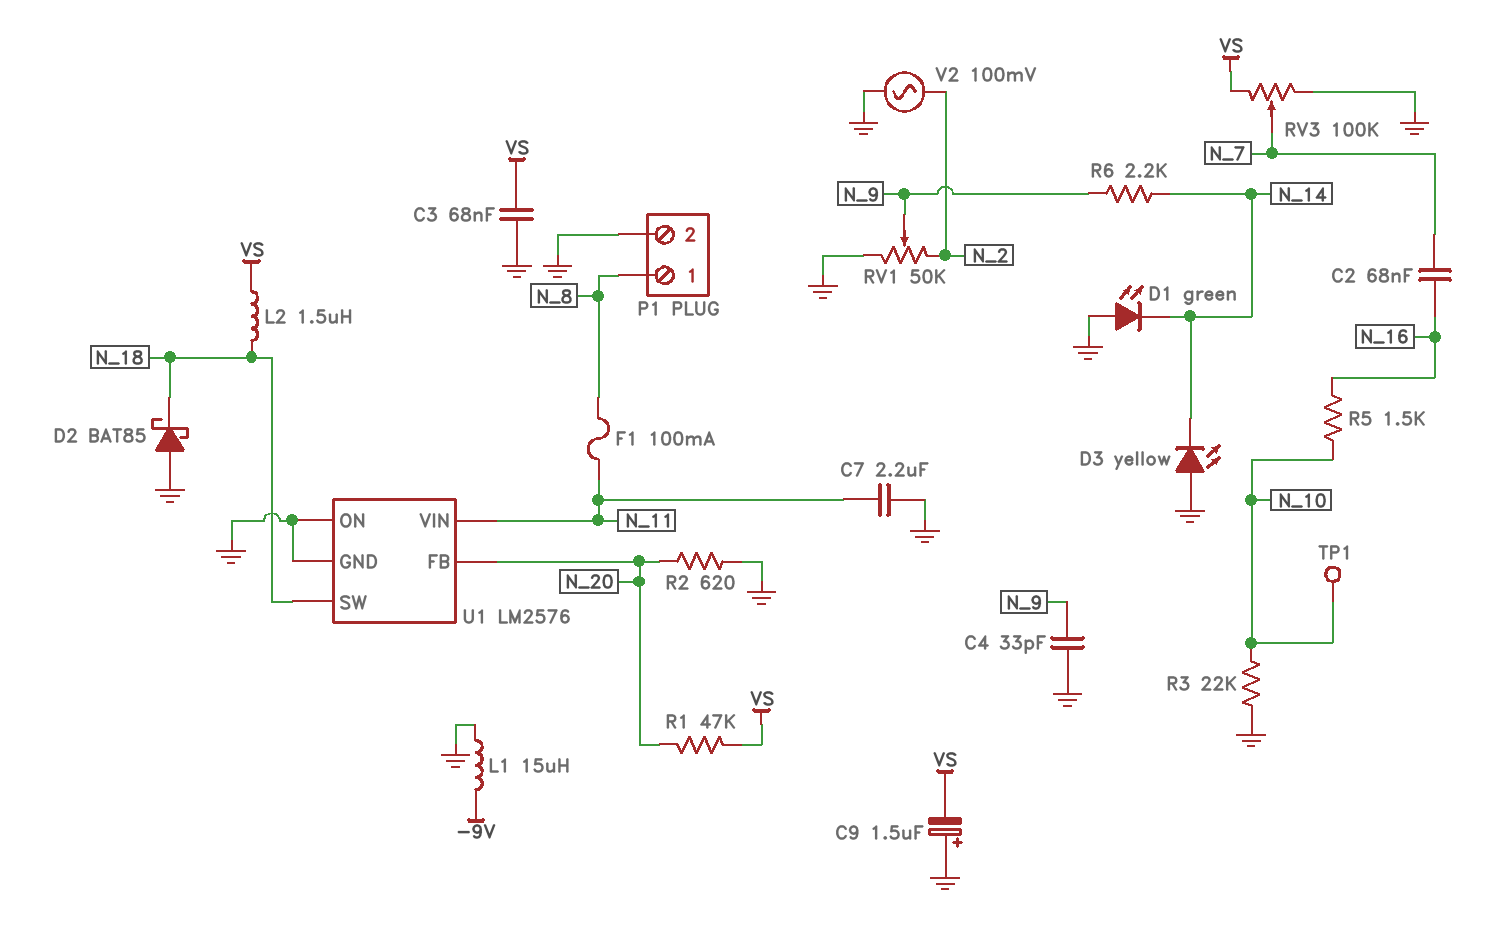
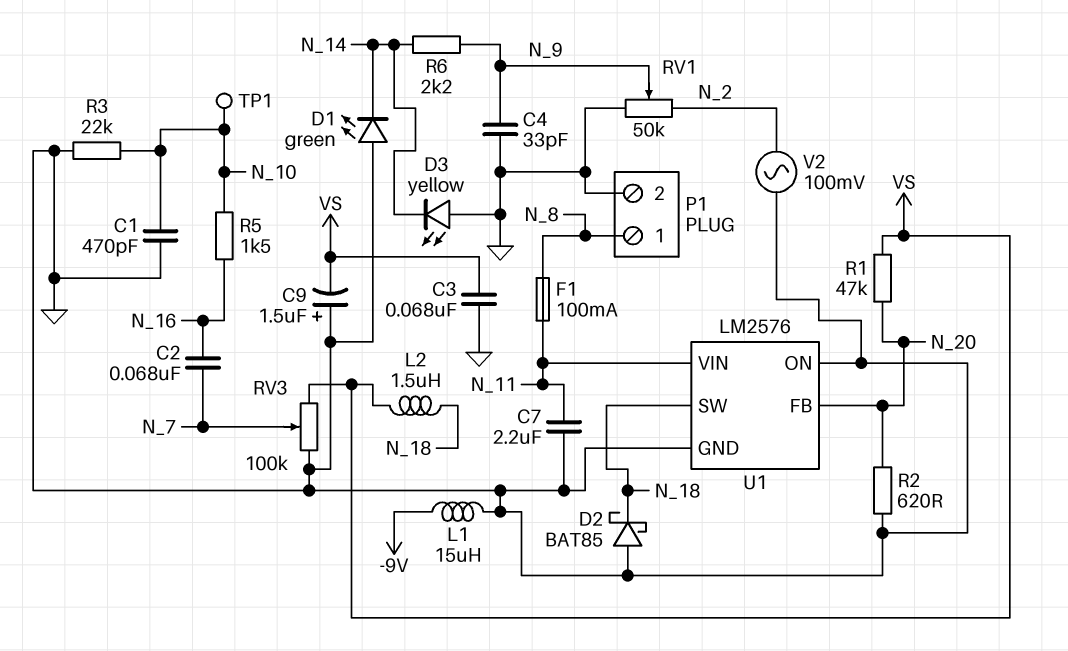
C1: none -> 470pF (GND, N_10)

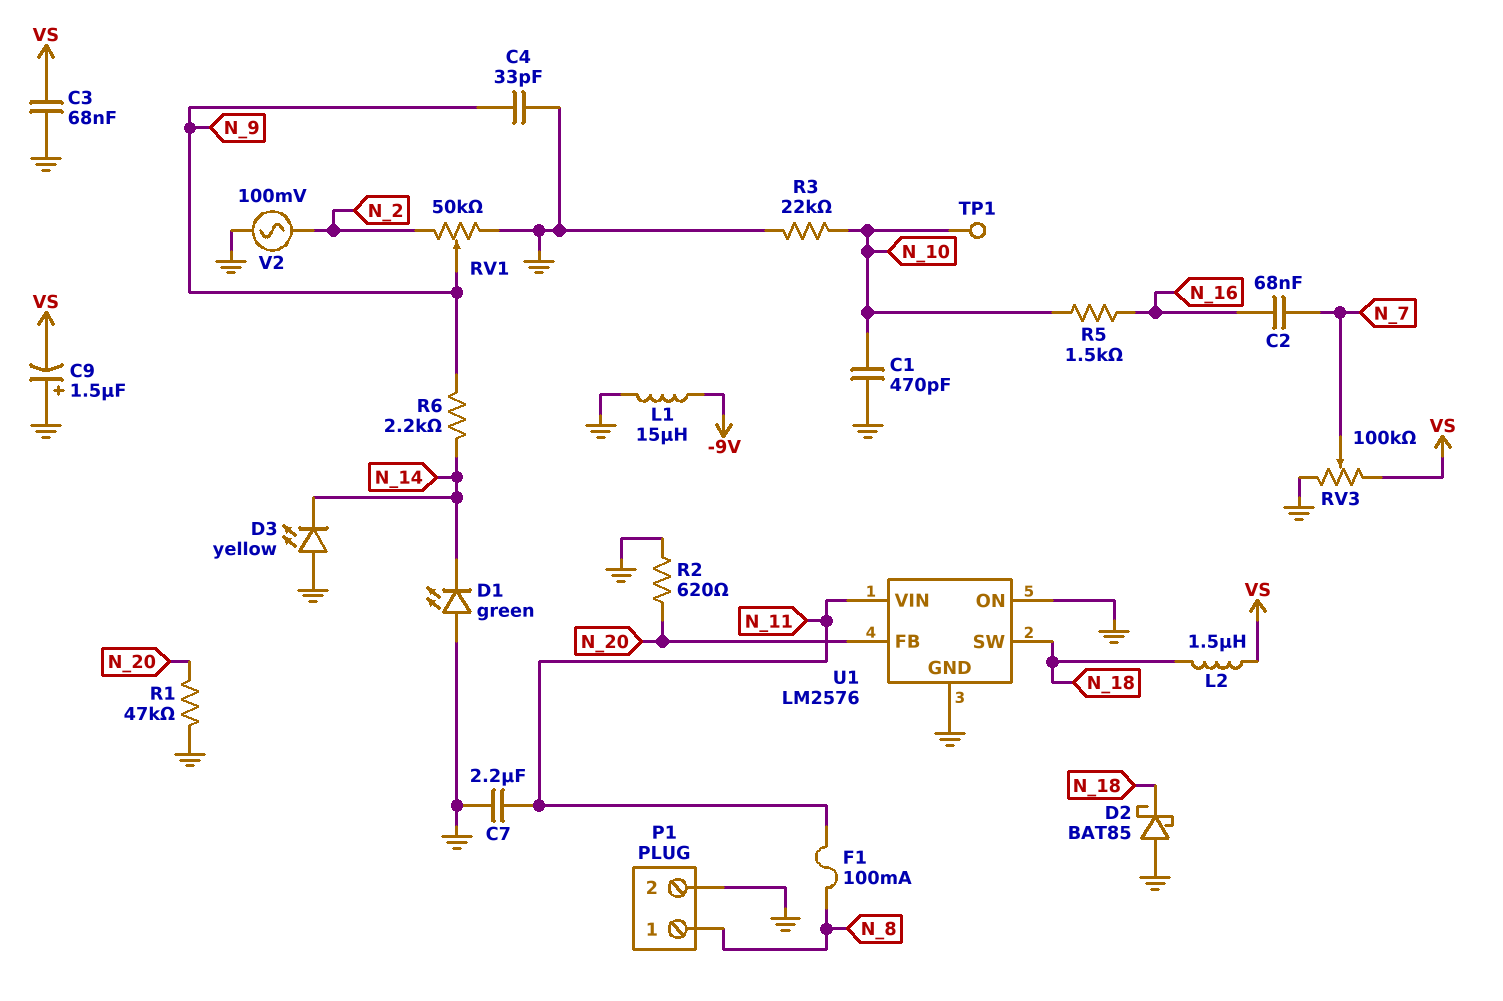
R1: 47k (N_20, VS) -> 47k (GND, N_20)

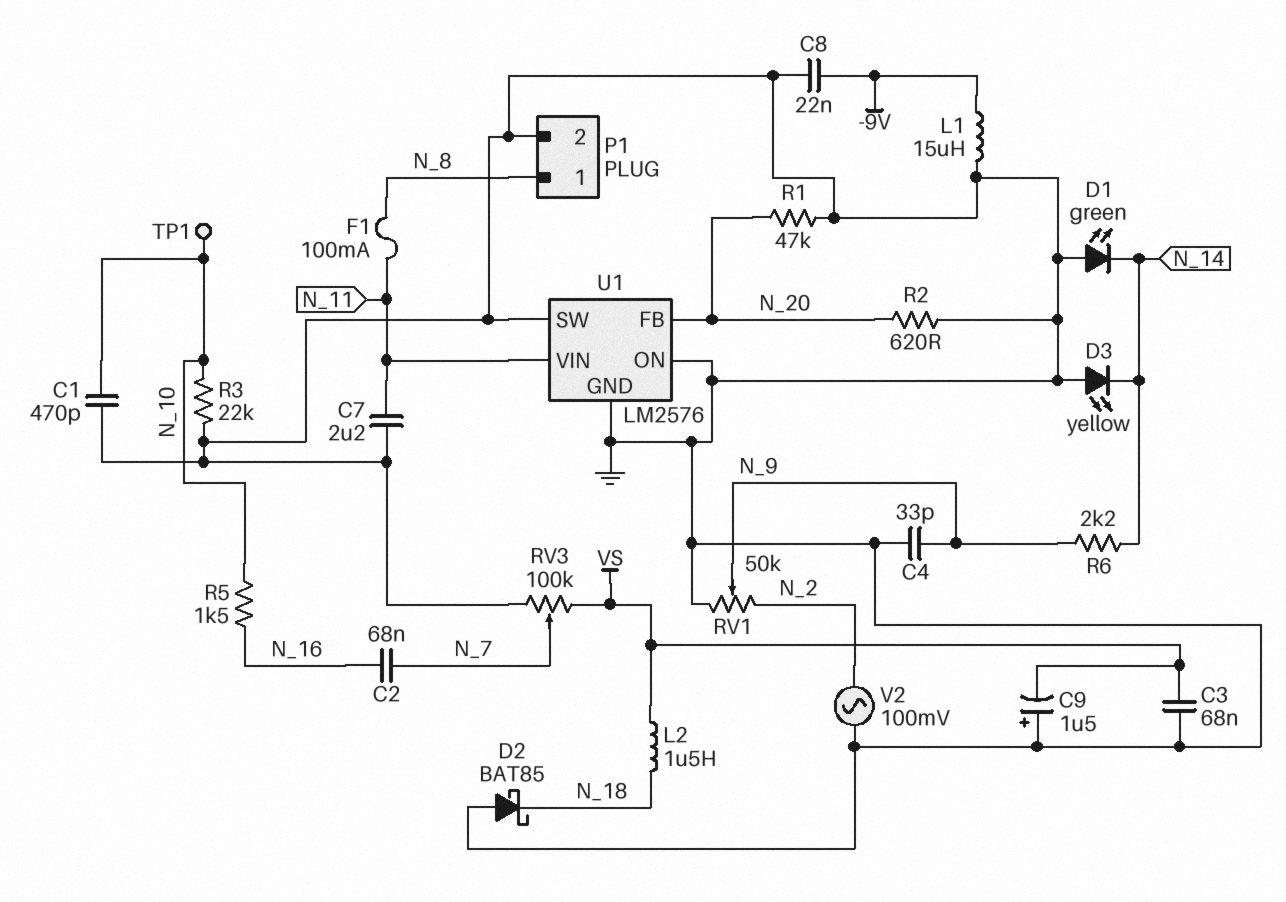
C8: none -> 22nF (-9V, GND)
U1 pin SW: N_18 -> GND

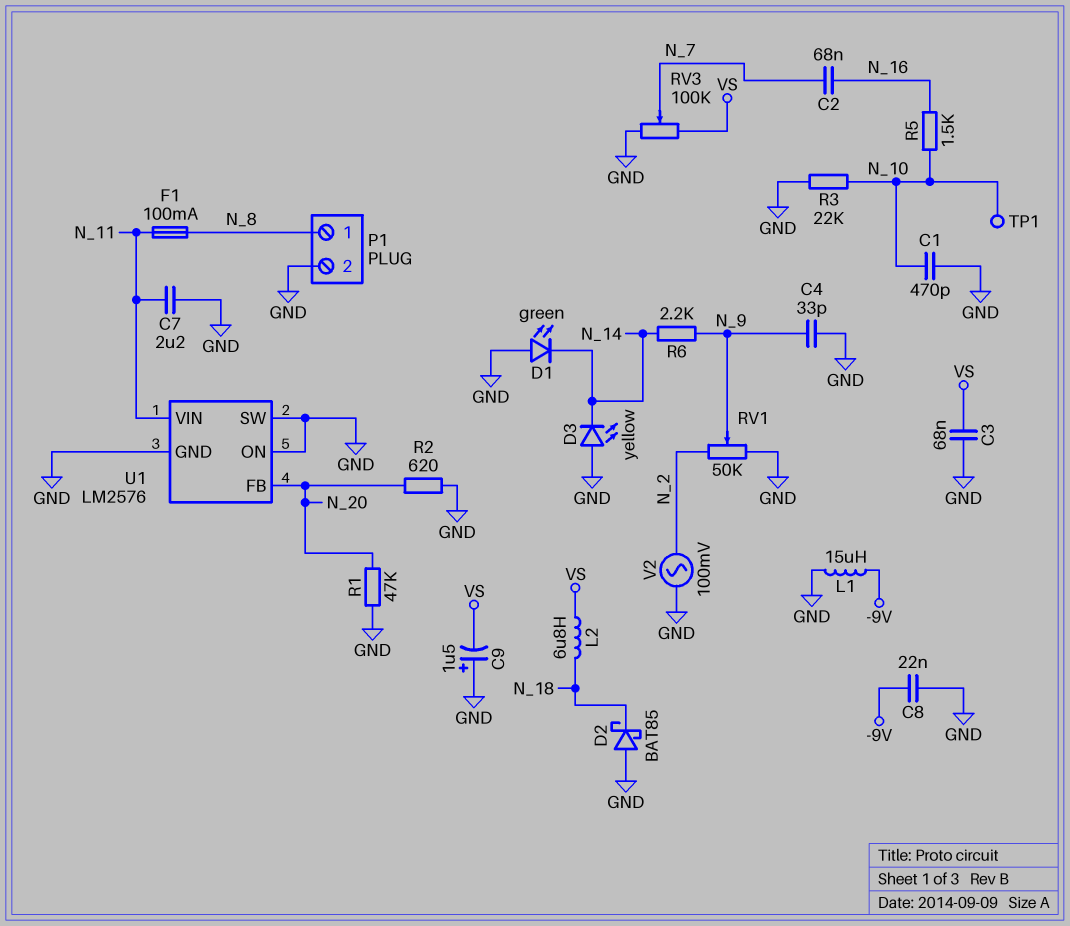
L2: 1.5uH (N_18, VS) -> 6.8uH (N_18, VS)

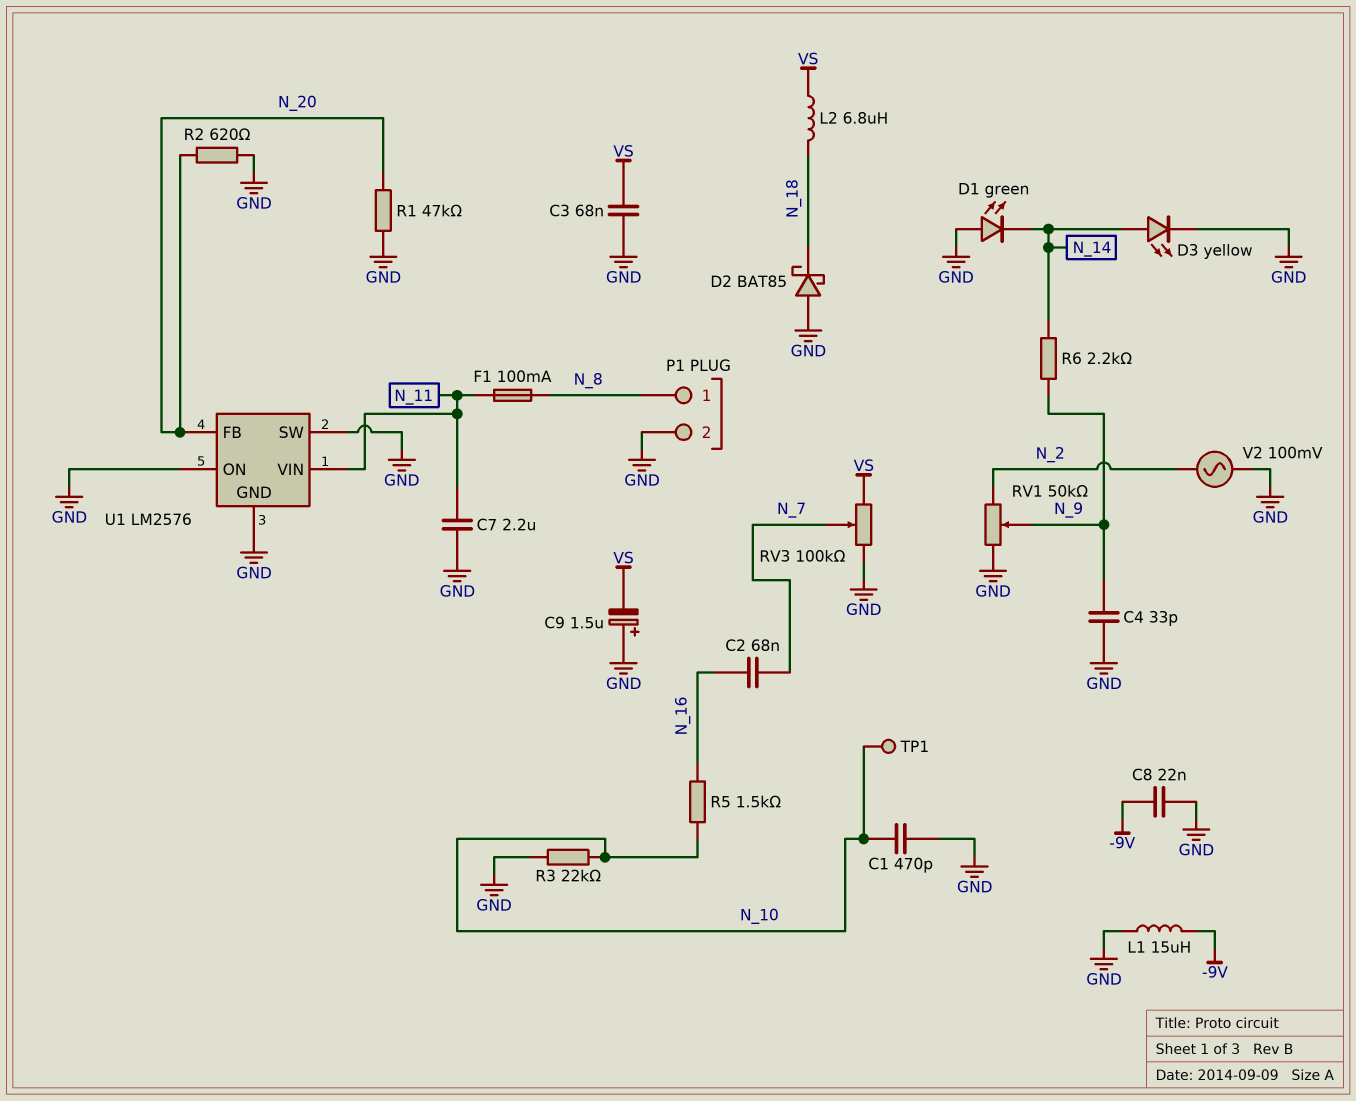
D3: LED yellow (A GND, K N_14) -> LED yellow (A N_14, K GND)

